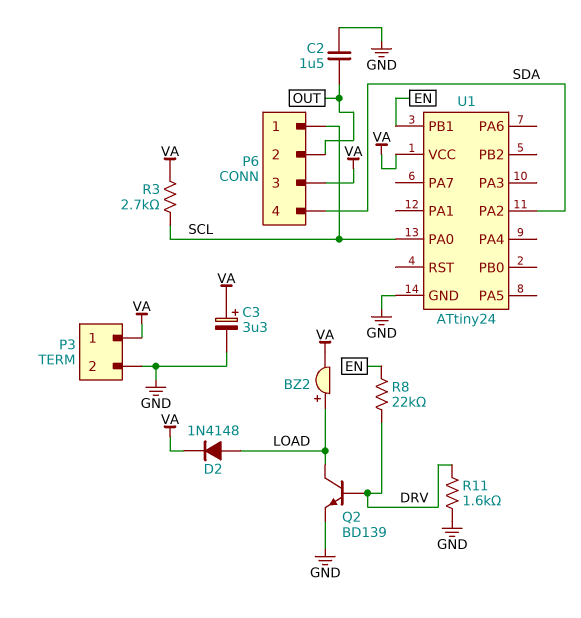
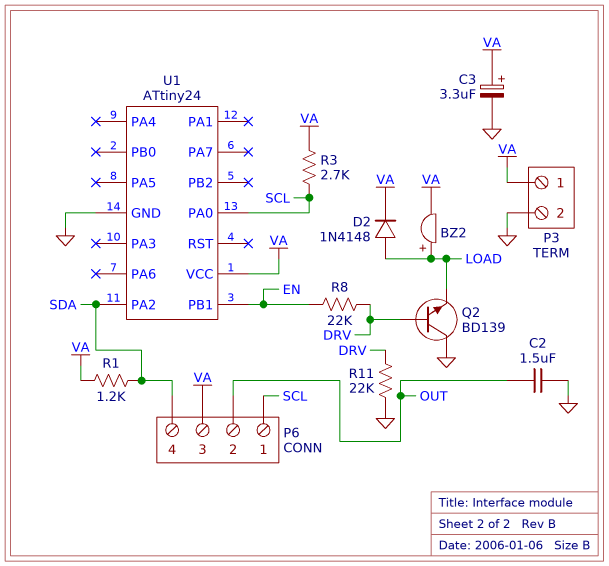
Q2: NPN BD139 (B DRV, C LOAD, E GND) -> NPN BD139 (B DRV, C GND, E LOAD)
R1: none -> 1.2k (SDA, VA)
R11: 1.6k (DRV, GND) -> 22k (DRV, GND)

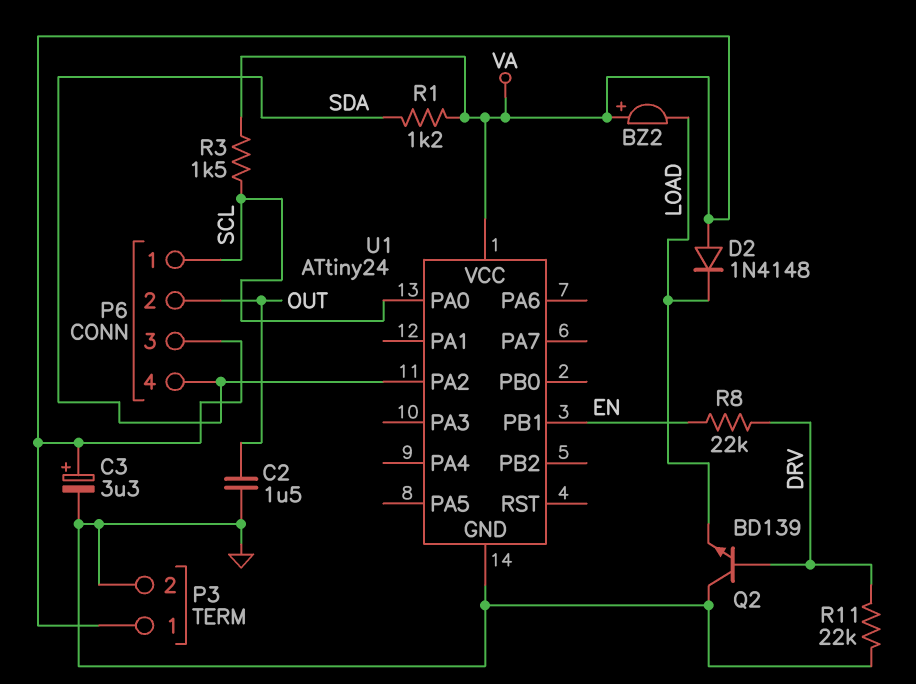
BZ2: buzzer (plus LOAD, minus VA) -> buzzer (plus VA, minus LOAD)
D2: diode 1N4148 (A LOAD, K VA) -> diode 1N4148 (A VA, K LOAD)
R3: 2.7k (SCL, VA) -> 1.5k (SCL, VA)

